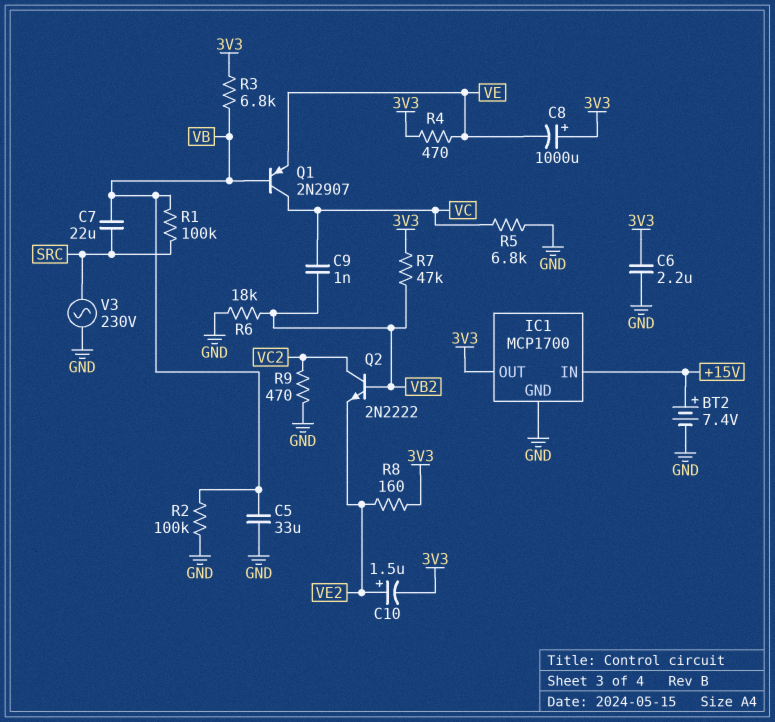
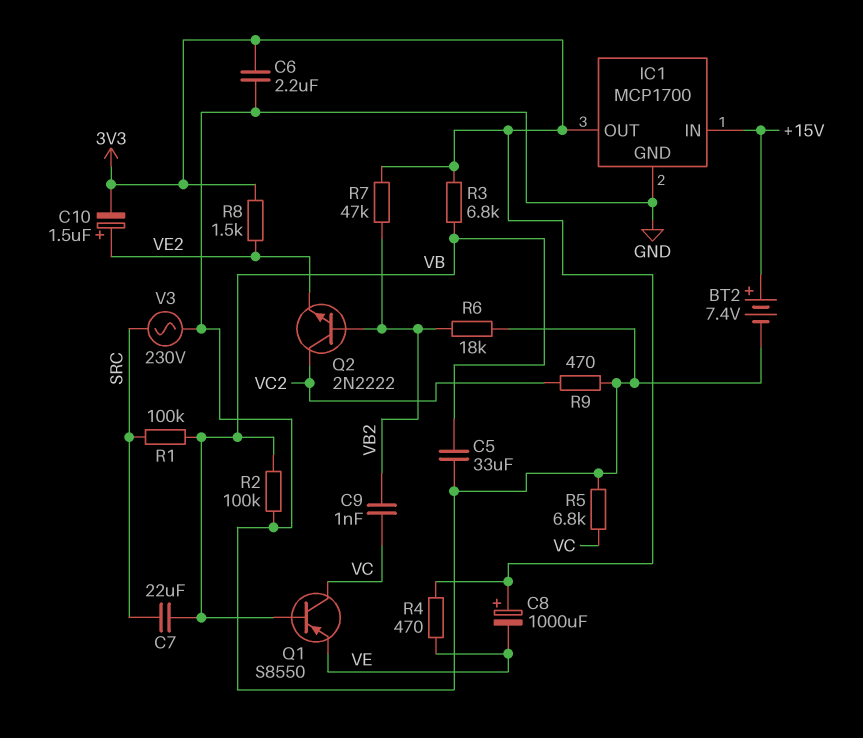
Q1: PNP 2N2907 (B VB, C VC, E VE) -> PNP S8550 (B VB, C VC, E VE)
R8: 160 (3V3, VE2) -> 1.5k (3V3, VE2)

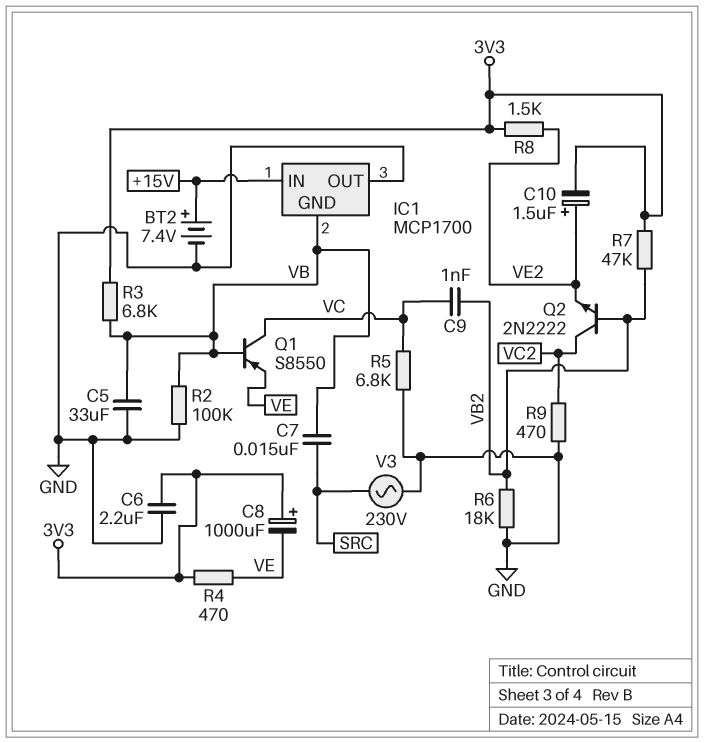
C7: 22uF (SRC, VB) -> 15nF (SRC, VB)
IC1 pin GND: GND -> VB
IC1 pin OUT: 3V3 -> GND
R1: 100k (SRC, VB) -> none

